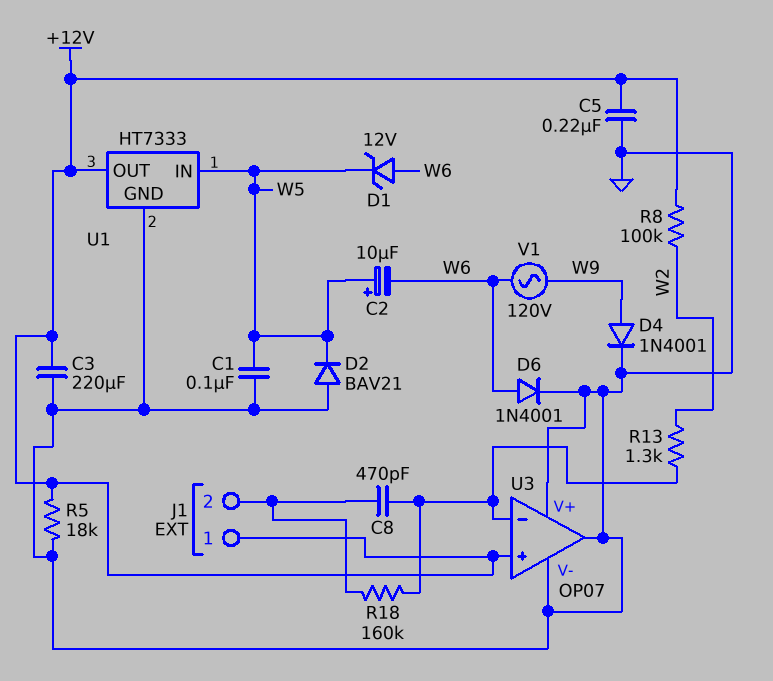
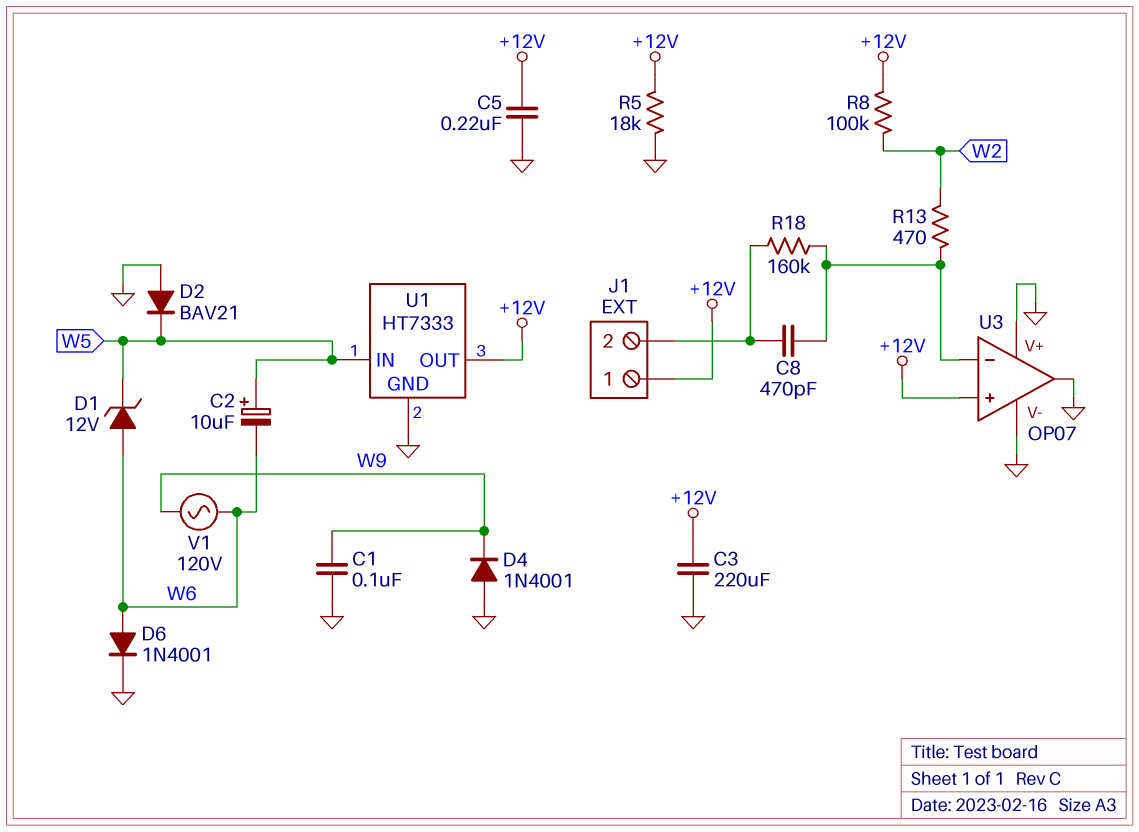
C1: 100nF (GND, W5) -> 100nF (GND, W9)
D4: diode 1N4001 (A W9, K GND) -> diode 1N4001 (A GND, K W9)
R13: 1.3k (U3/in-, W2) -> 470 (U3/in-, W2)

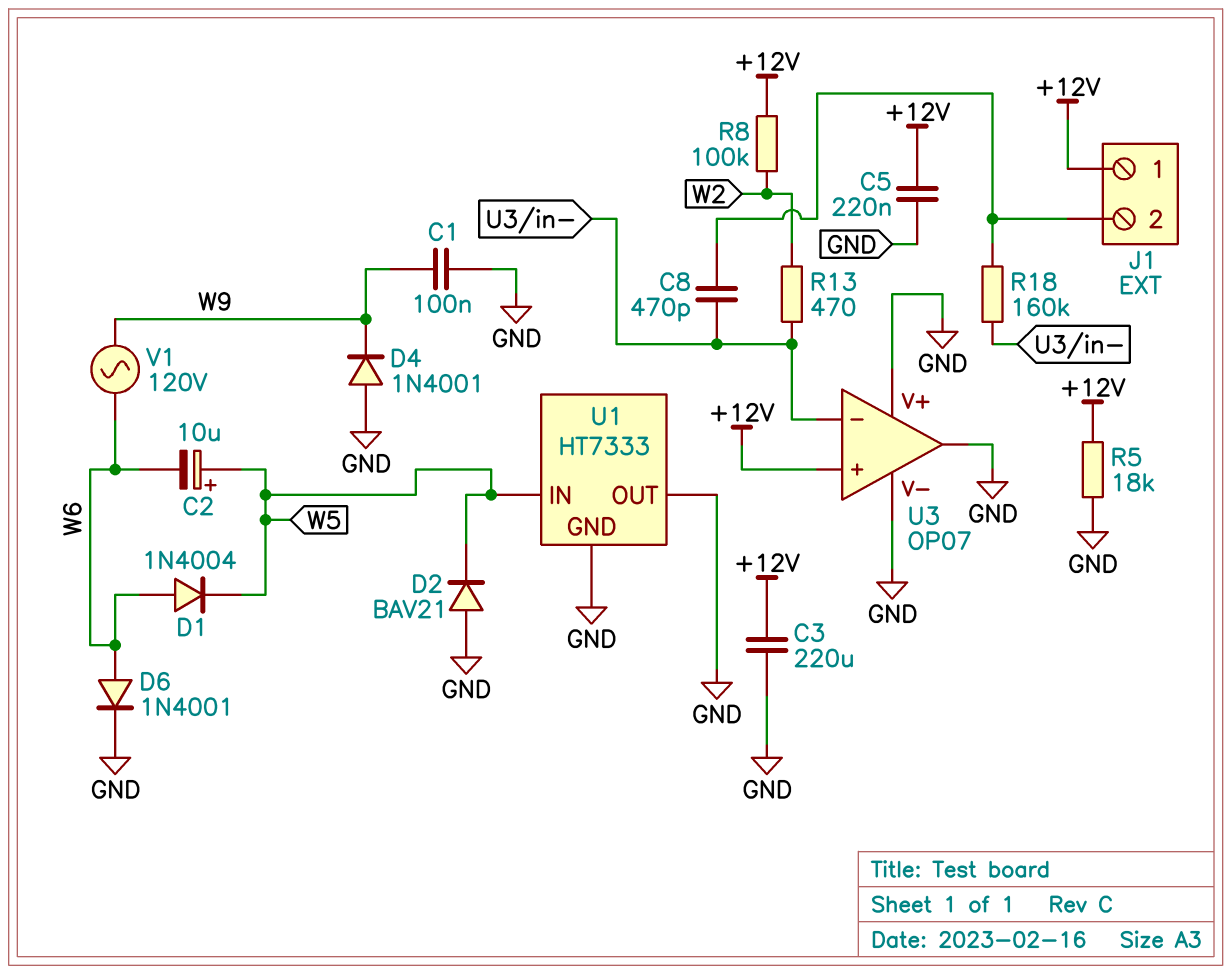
D1: zener 12V (A W6, K W5) -> diode 1N4004 (A W6, K W5)
U1 pin OUT: +12V -> GND

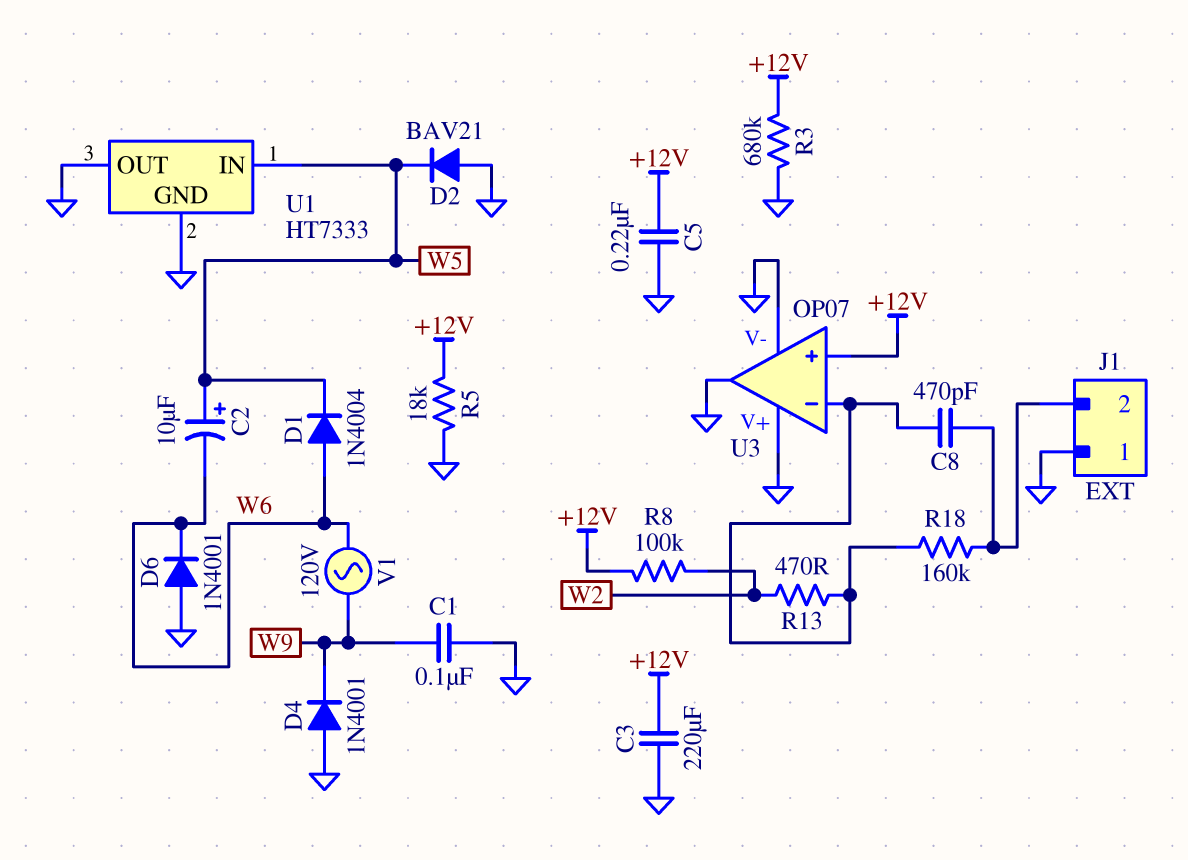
D6: diode 1N4001 (A W6, K GND) -> diode 1N4001 (A GND, K W6)
J1 pin 1: +12V -> GND
R3: none -> 680k (+12V, GND)

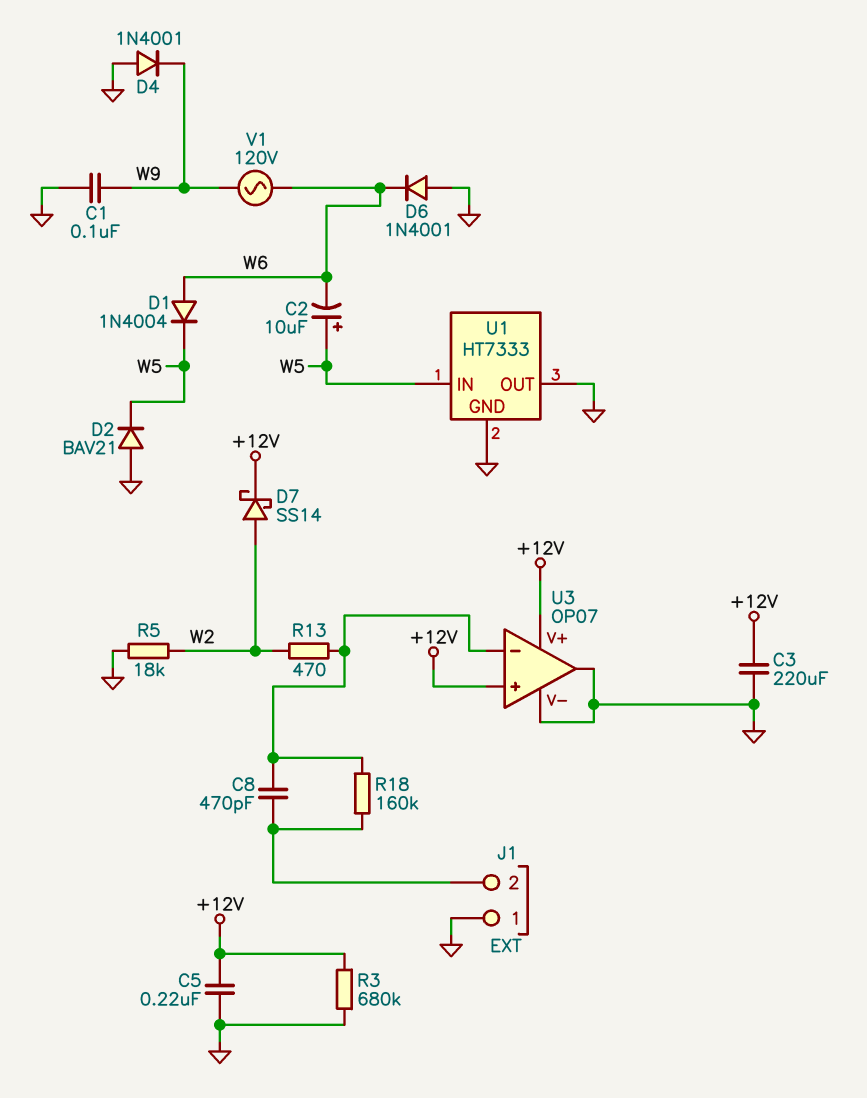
D7: none -> schottky SS14 (A W2, K +12V)
R5: 18k (+12V, GND) -> 18k (GND, W2)
R8: 100k (+12V, W2) -> none
U3 pin V+: GND -> +12V

